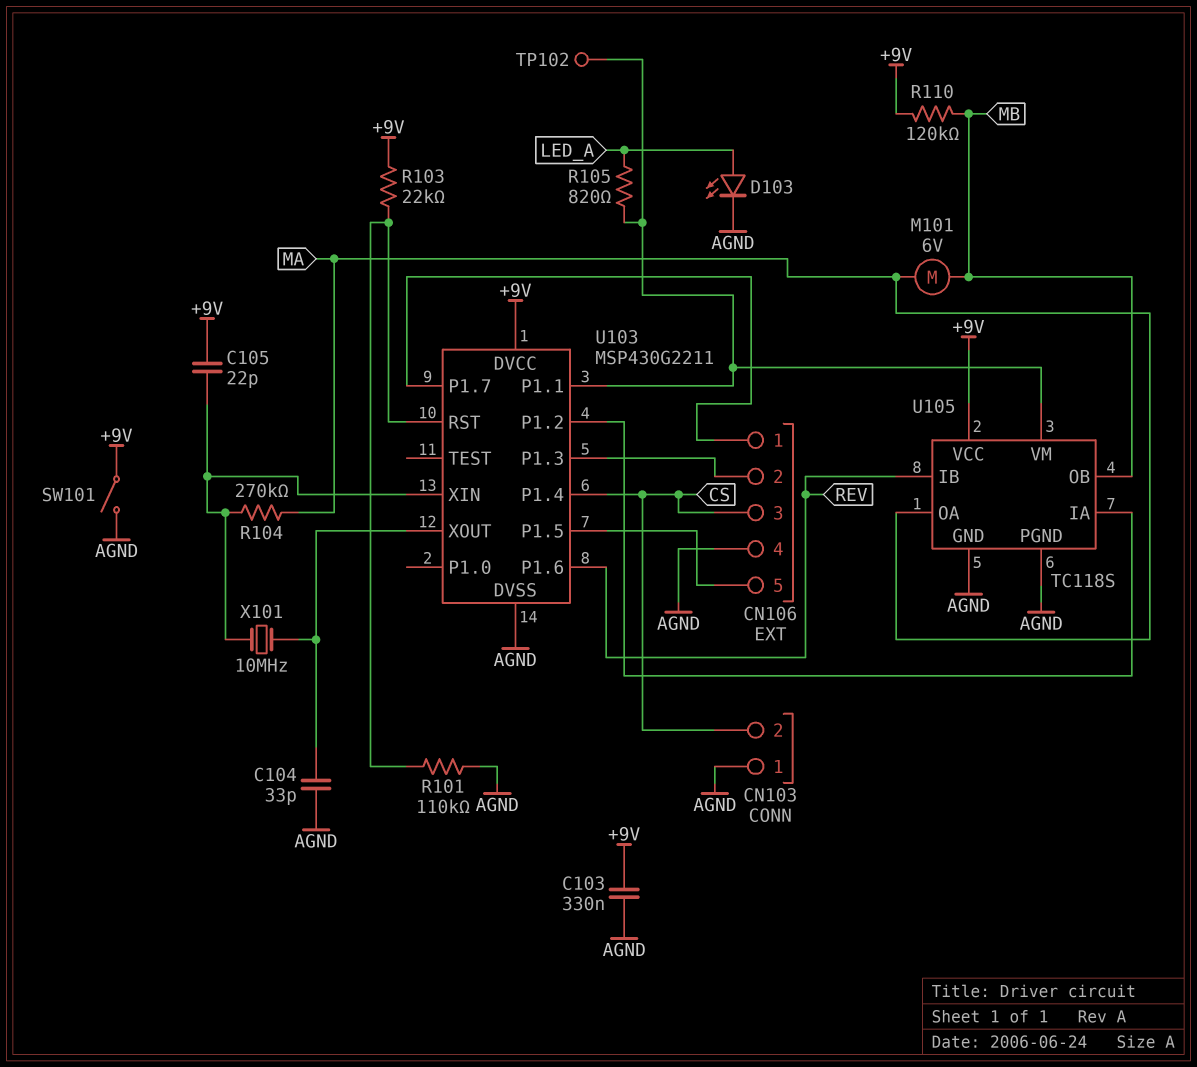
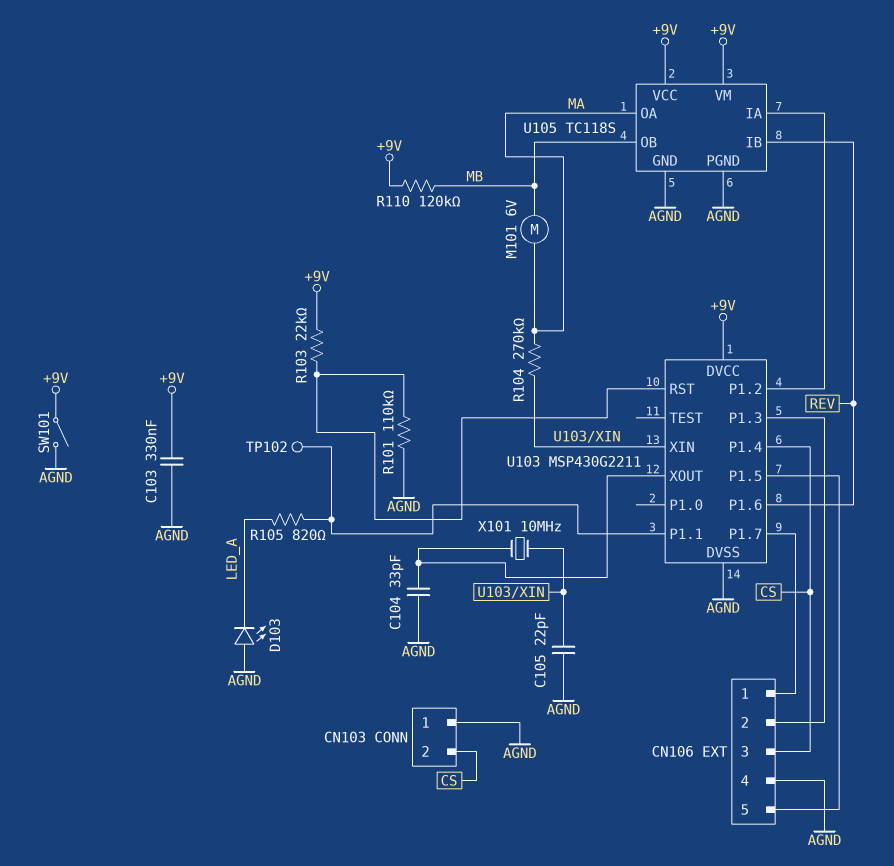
C105: 22pF (+9V, U103/XIN) -> 22pF (AGND, U103/XIN)
D103: LED (A LED_A, K AGND) -> LED (A AGND, K LED_A)
U105 pin VM: U103/P1.1 -> +9V

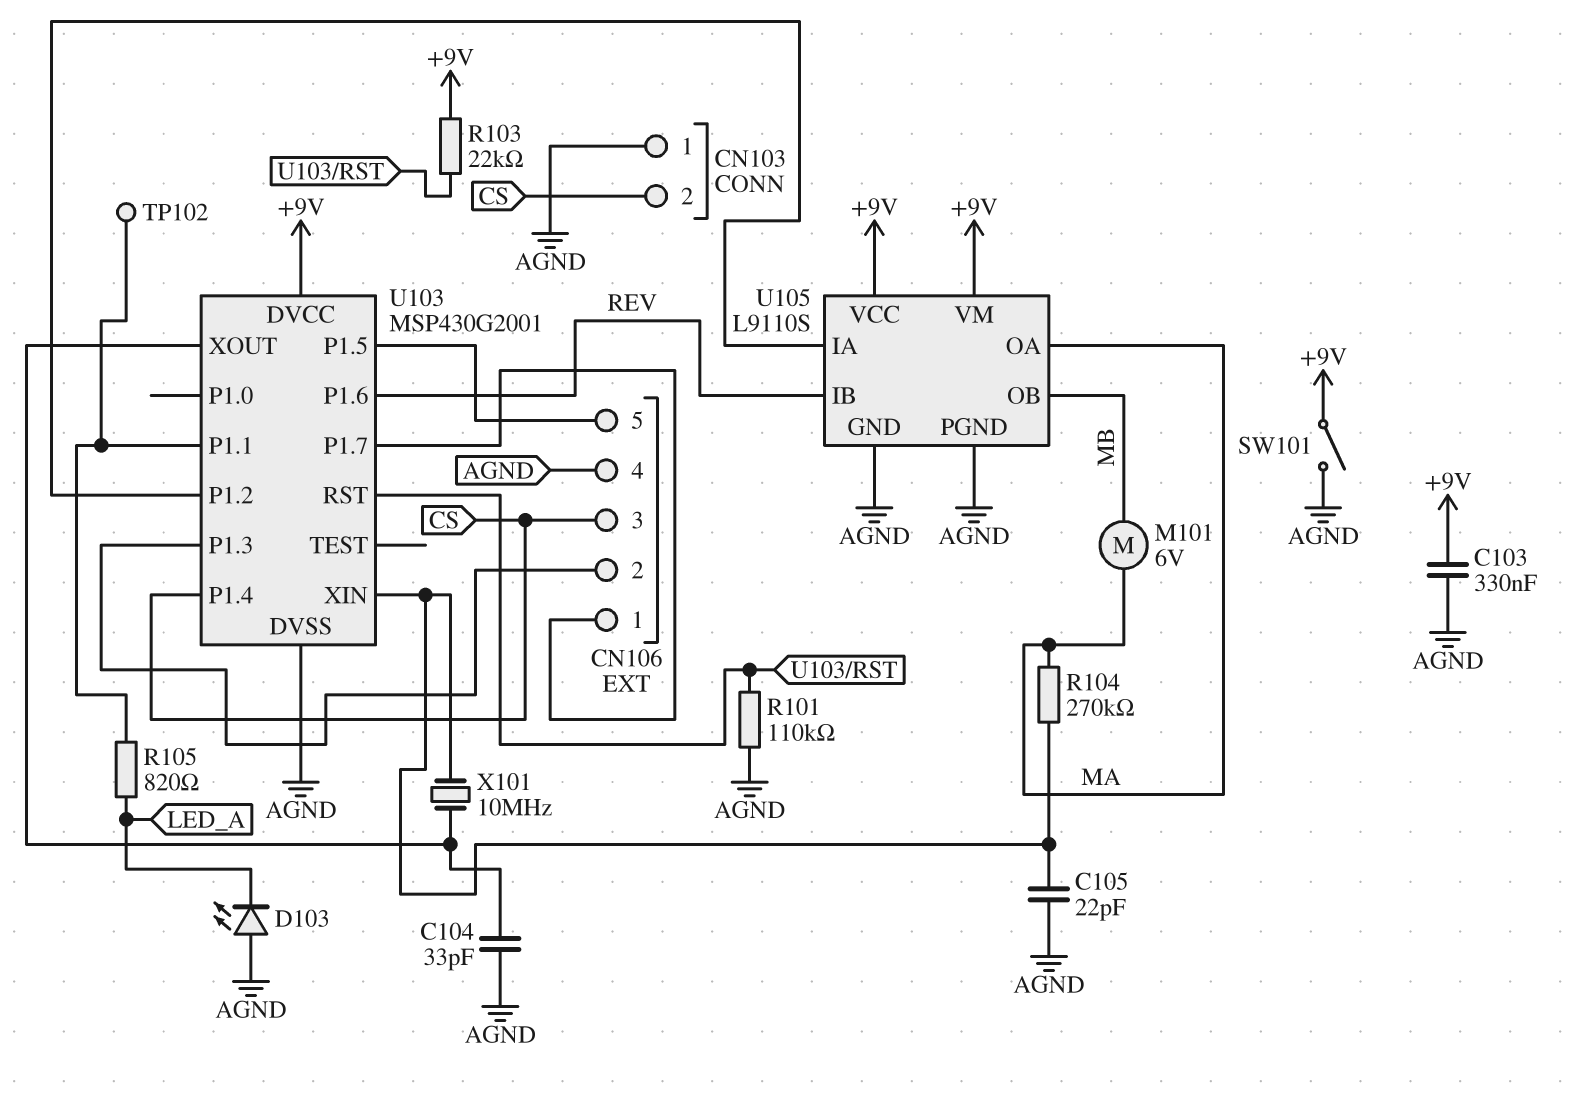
R110: 120k (+9V, MB) -> none
U103: MSP430G2211 -> MSP430G2001
U105: TC118S -> L9110S

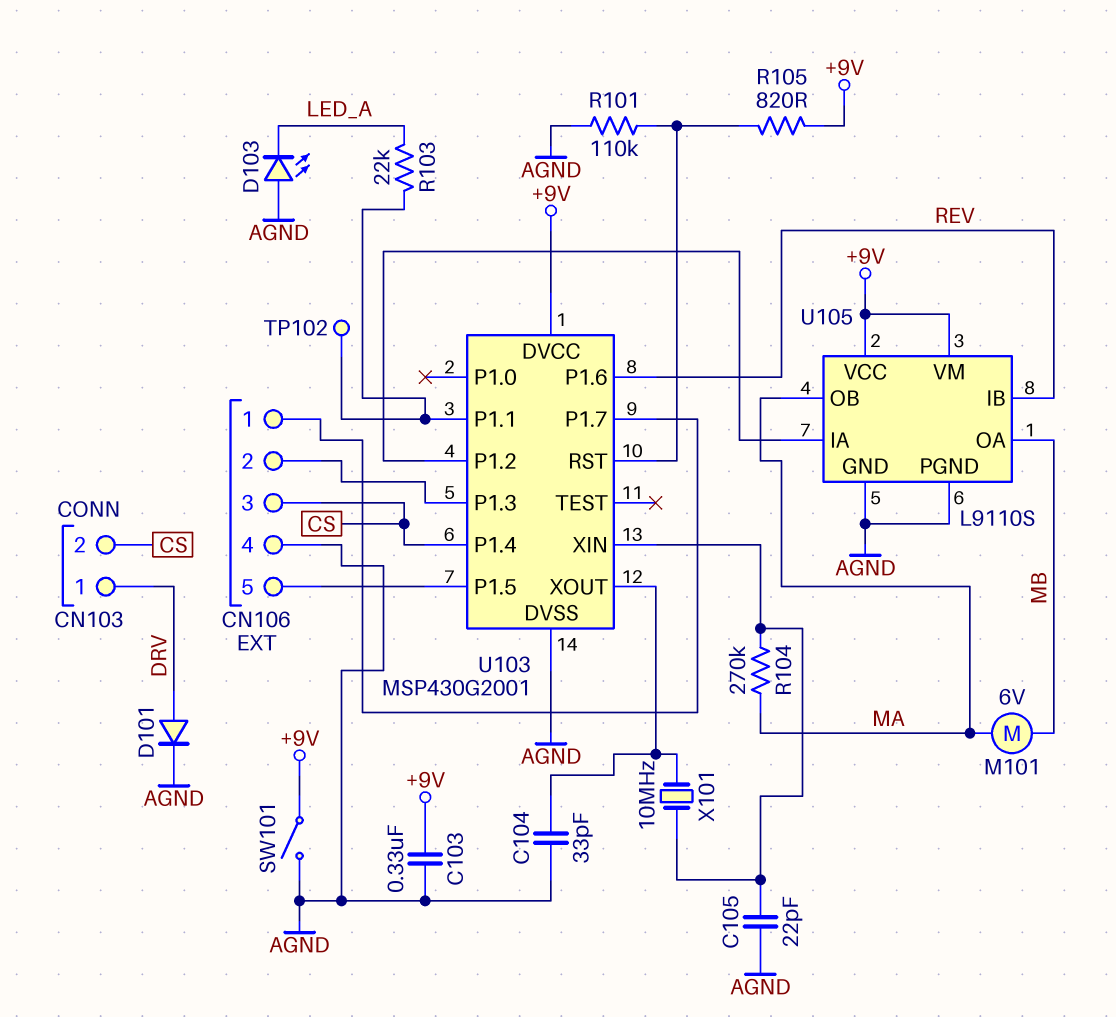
CN103 pin 1: AGND -> DRV
D101: none -> diode (A DRV, K AGND)
R103: 22k (+9V, U103/RST) -> 22k (LED_A, U103/P1.1)
R105: 820 (LED_A, U103/P1.1) -> 820 (+9V, U103/RST)
U105 pin OA: MA -> MB
U105 pin OB: MB -> MA

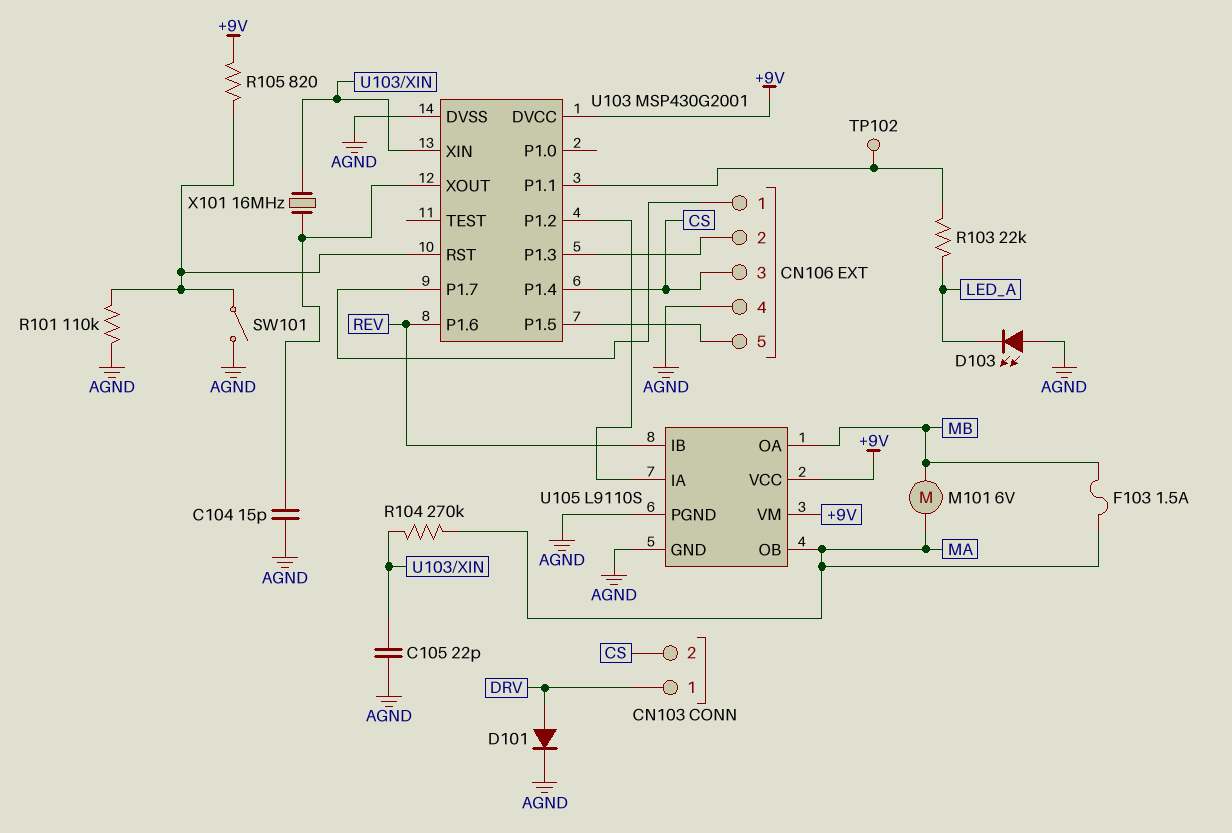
C103: 330nF (+9V, AGND) -> none
C104: 33pF (AGND, U103/XOUT) -> 15pF (AGND, U103/XOUT)
F103: none -> 1.5A (MA, MB)
SW101: switch (+9V, AGND) -> switch (AGND, U103/RST)
X101: 10MHz (U103/XIN, U103/XOUT) -> 16MHz (U103/XIN, U103/XOUT)

